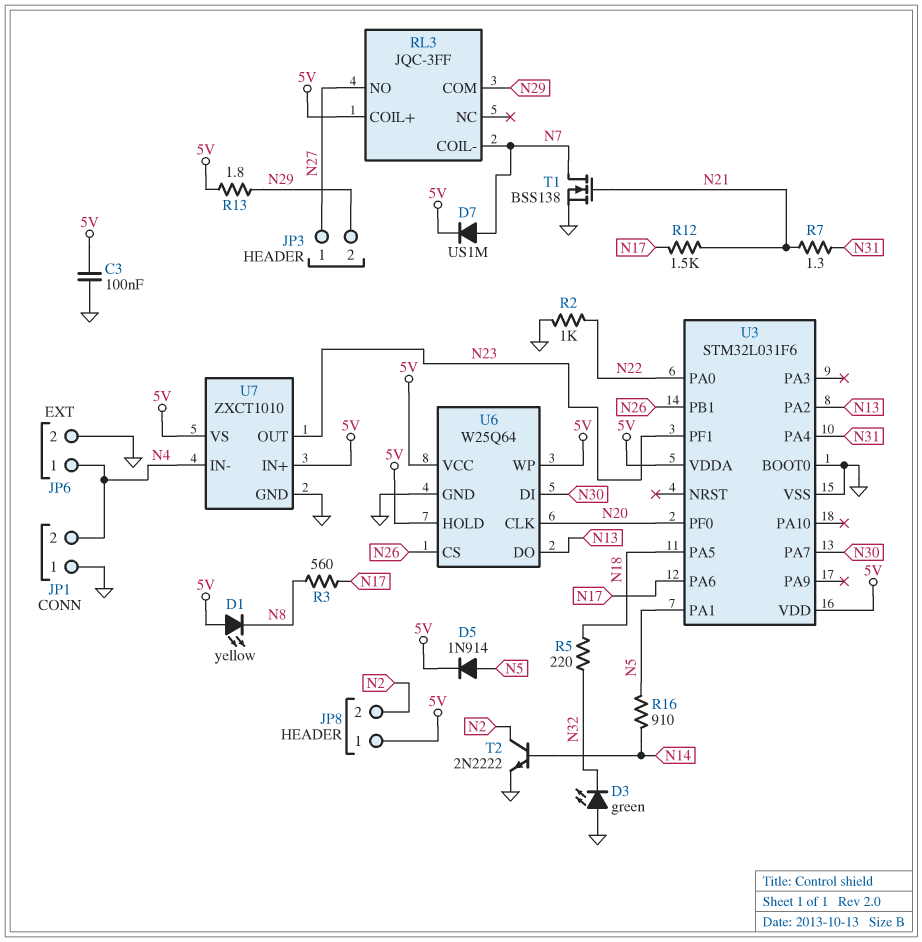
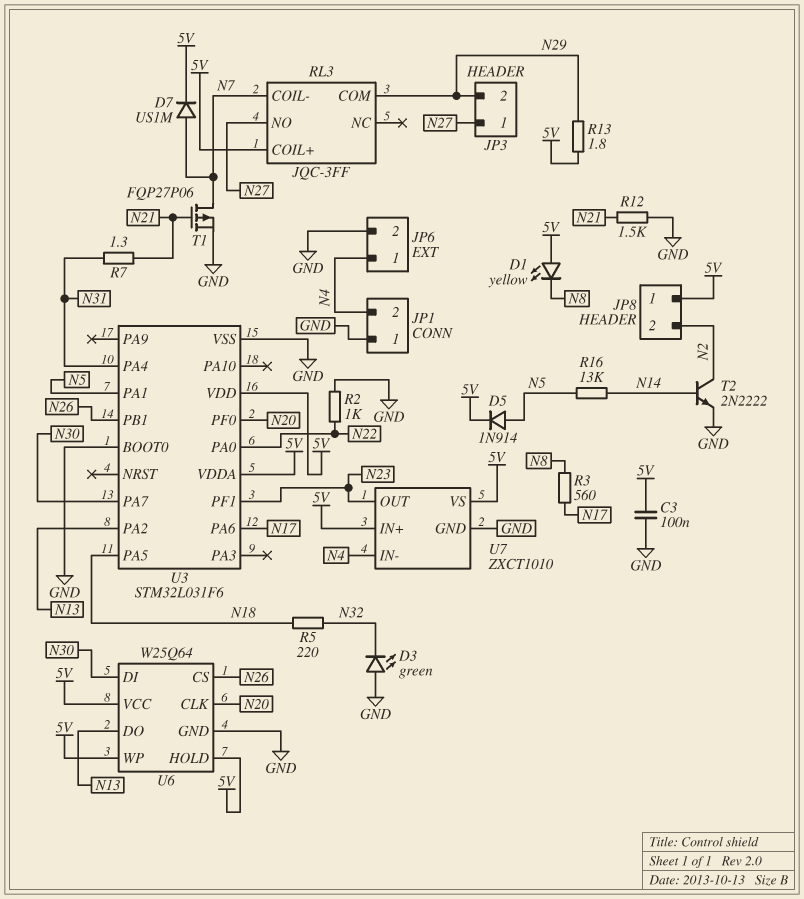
R12: 1.5k (N17, N21) -> 1.5k (GND, N21)
R16: 910 (N5, N14) -> 13k (N5, N14)
T1: NMOS BSS138 (G N21, D N7, S GND) -> PMOS FQP27P06 (G N21, D N7, S GND)

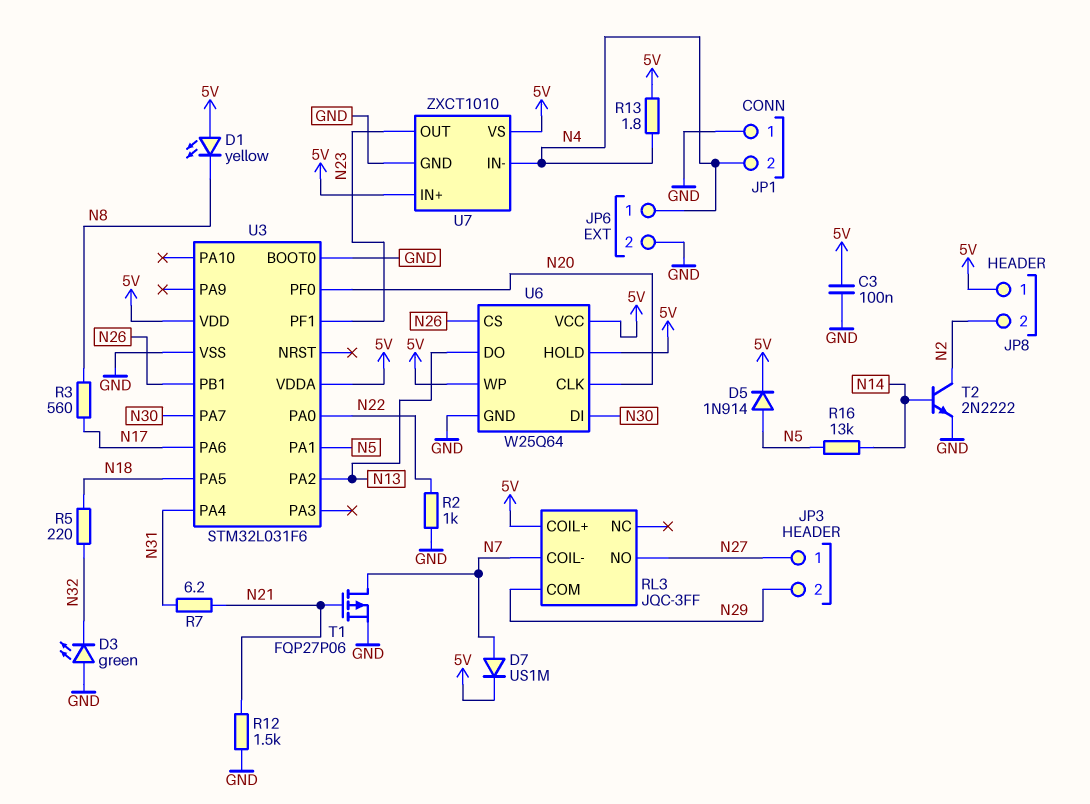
R7: 1.3 (N21, N31) -> 6.2 (N21, N31)
R13: 1.8 (5V, N29) -> 1.8 (5V, N4)

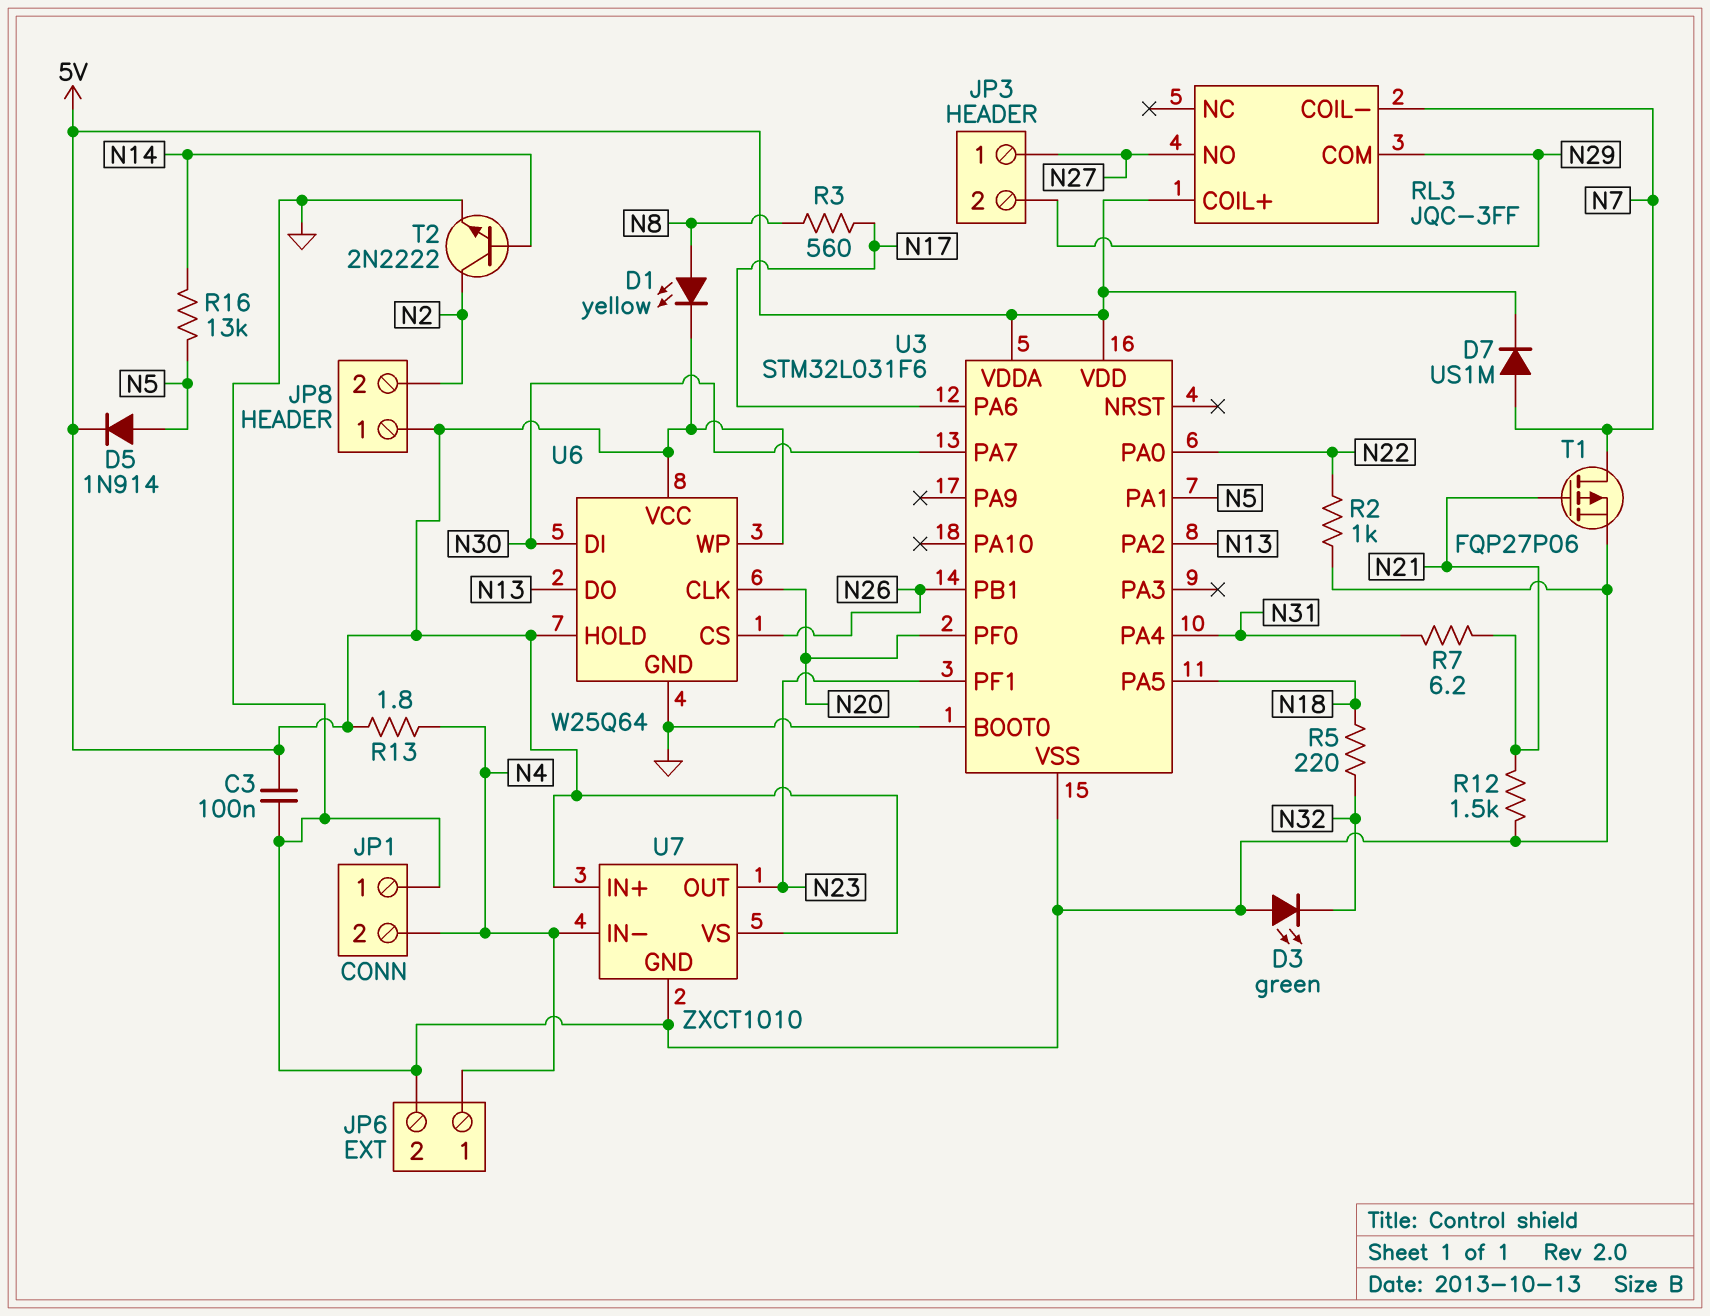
D1: LED yellow (A 5V, K N8) -> LED yellow (A N8, K 5V)

